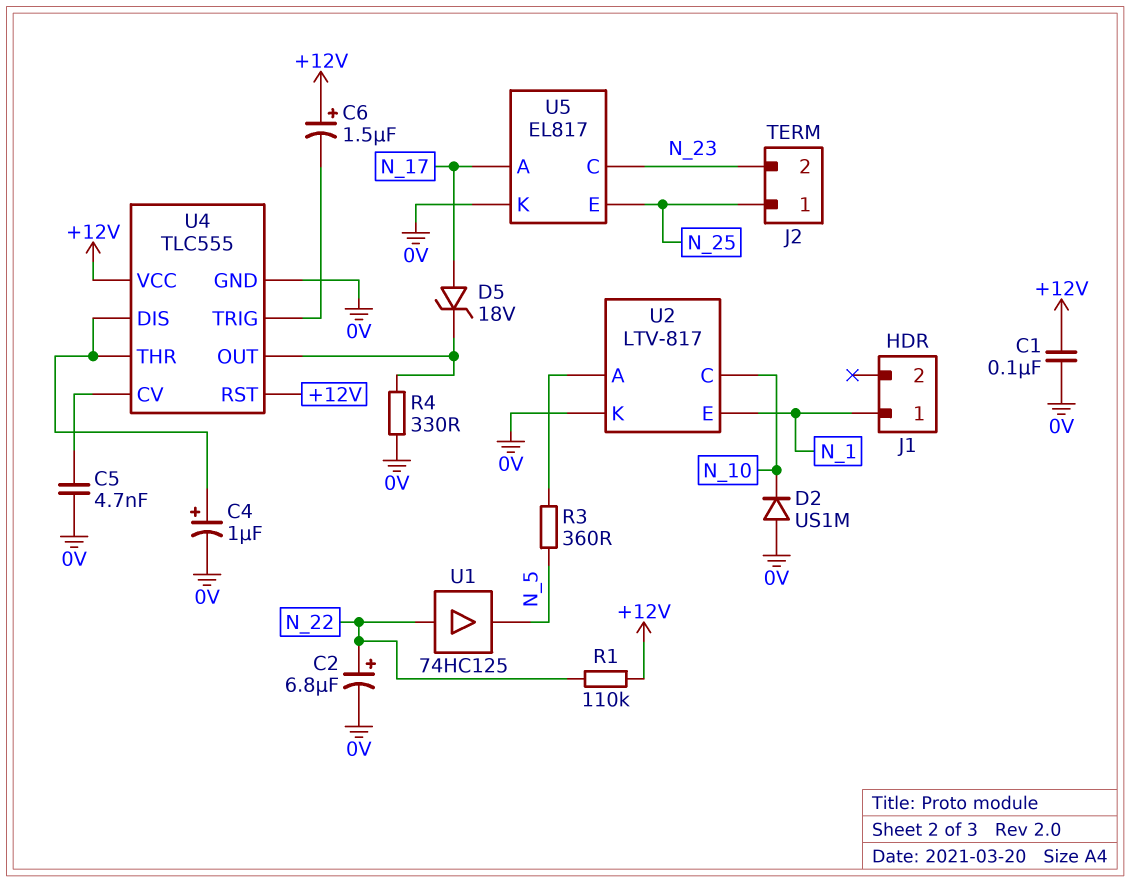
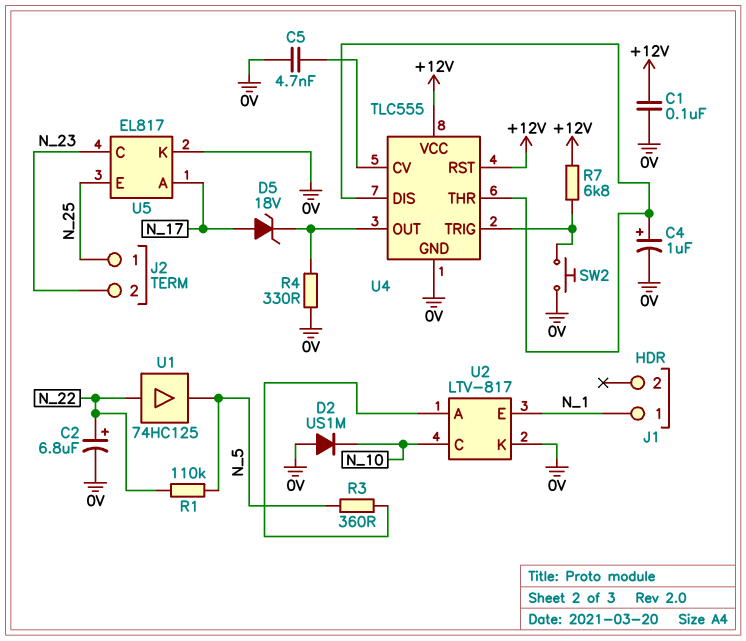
C6: 1.5uF (plus +12V, minus U4/TRIG) -> none
R1: 110k (+12V, N_22) -> 110k (N_5, N_22)
R7: none -> 6.8k (+12V, U4/TRIG)
SW2: none -> button (0V, U4/TRIG)

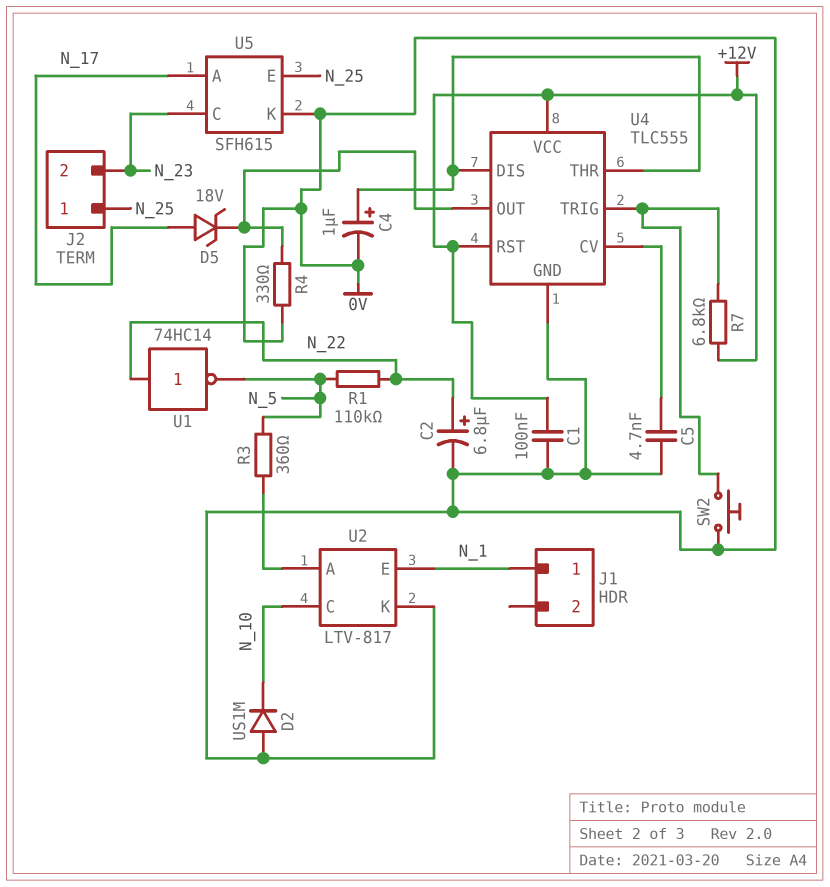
U1: buffer 74HC125 (in N_22, out N_5) -> NOT 74HC14 (in N_22, out N_5)
U5: EL817 -> SFH615

